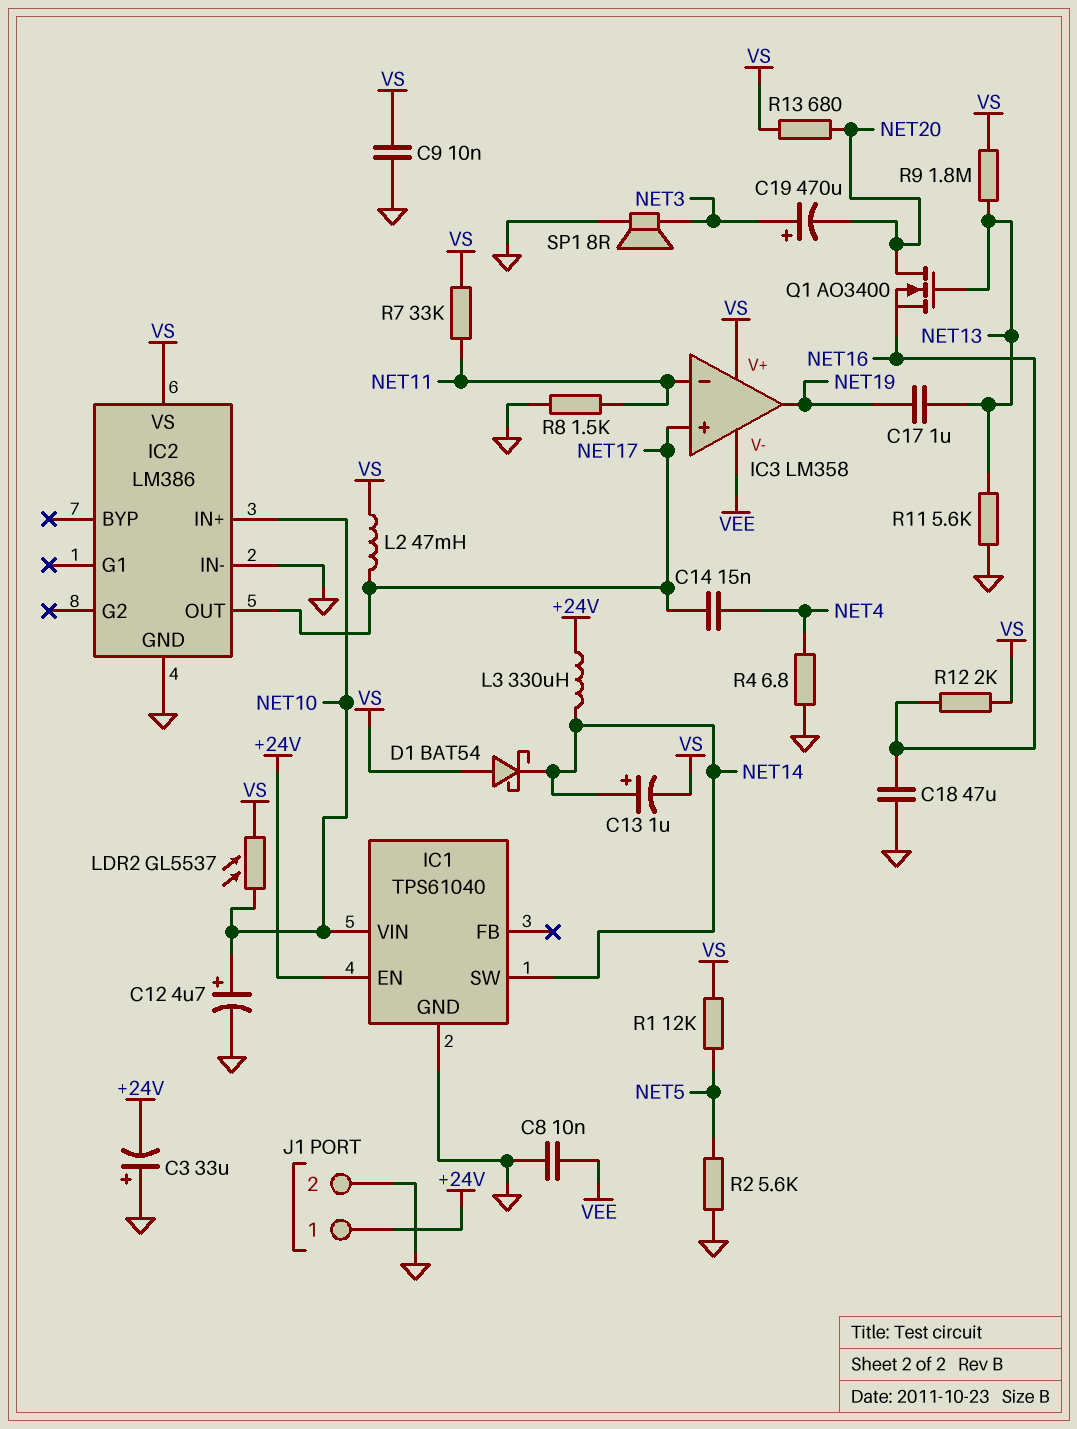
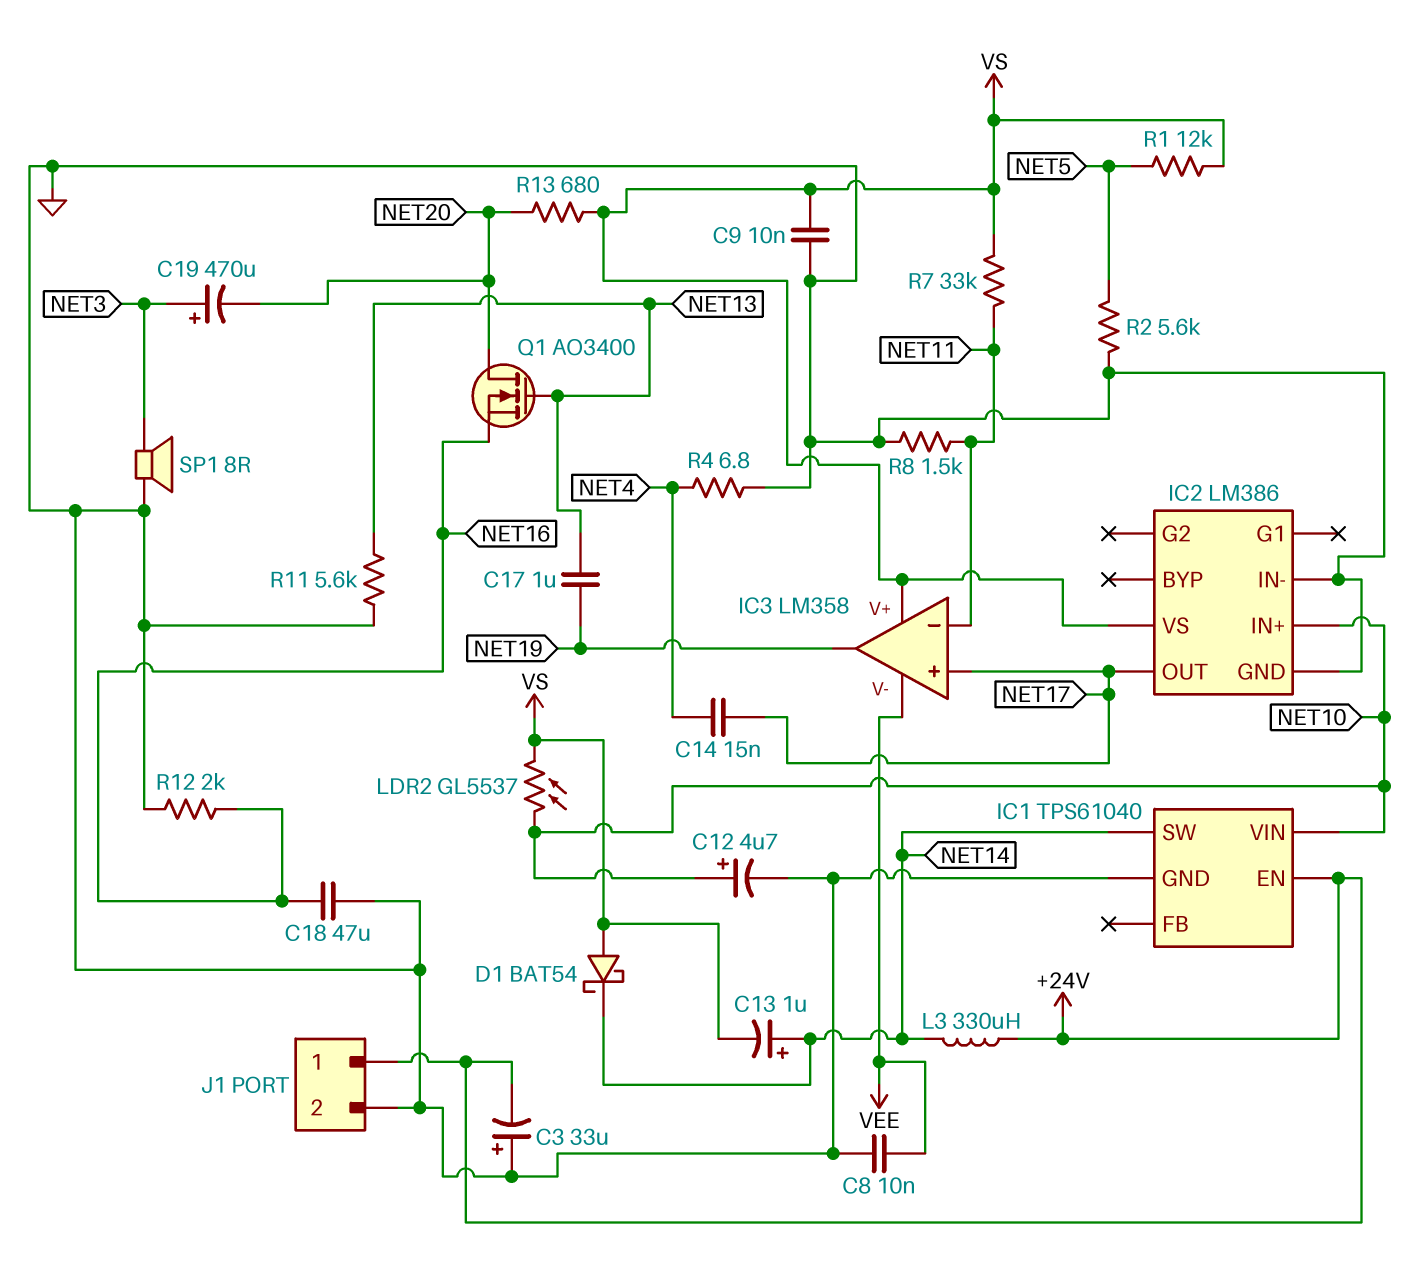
L2: 47mH (NET17, VS) -> none
R9: 1.8M (NET13, VS) -> none
R12: 2k (NET16, VS) -> 2k (GND, NET16)

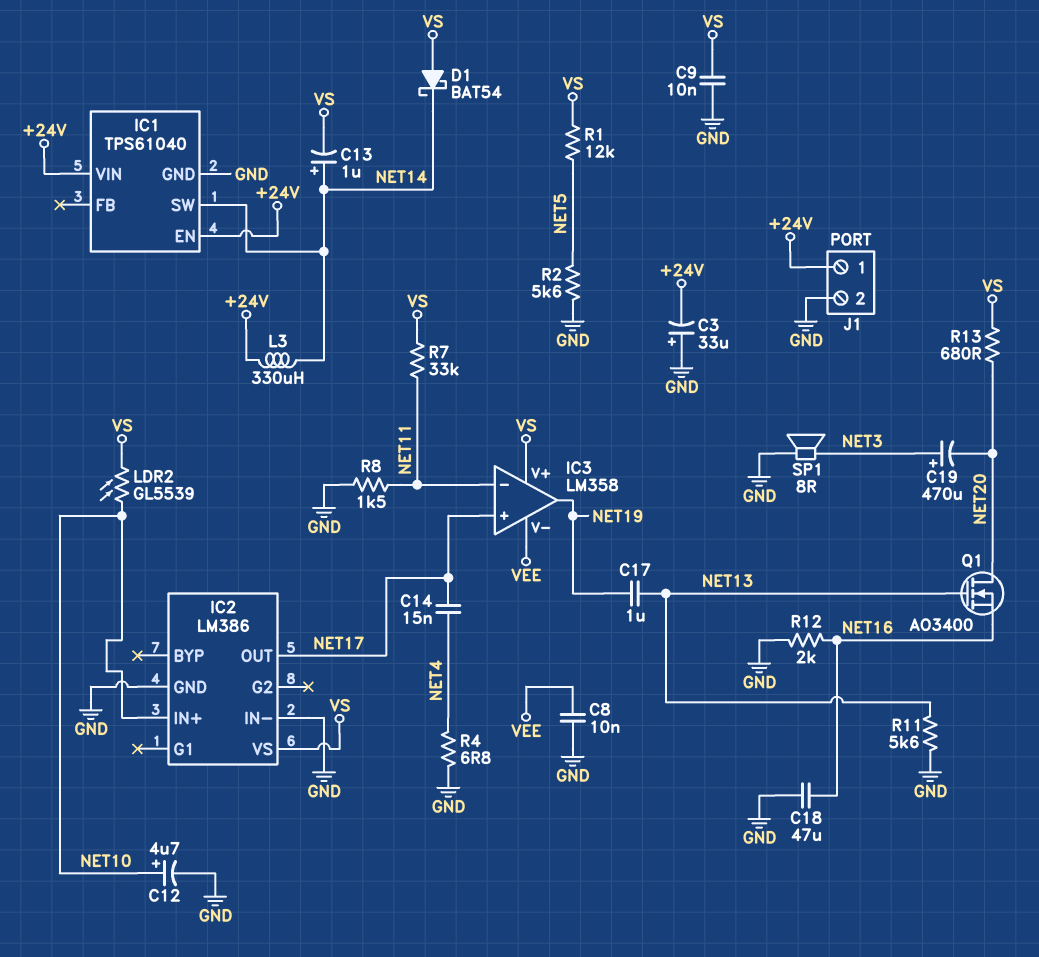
IC1 pin VIN: NET10 -> +24V
LDR2: GL5537 (NET10, VS) -> GL5539 (NET10, VS)

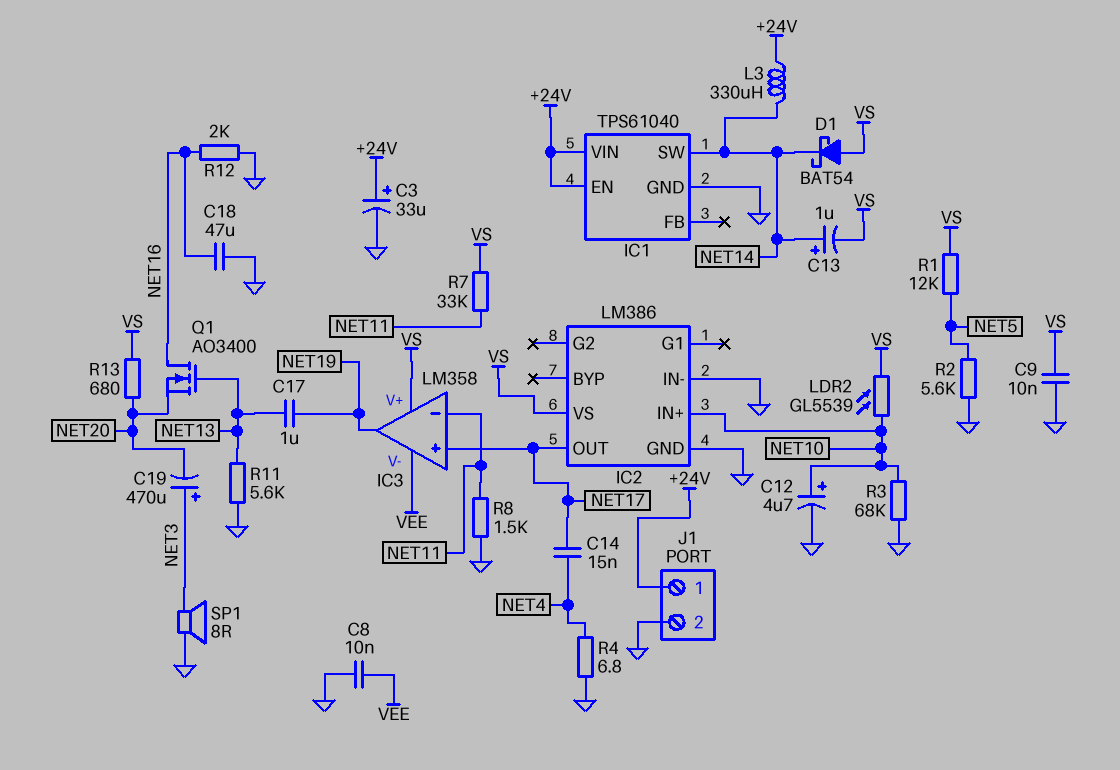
C3: 33uF (plus GND, minus +24V) -> 33uF (plus +24V, minus GND)
Q1: NMOS AO3400 (G NET13, D NET20, S NET16) -> NMOS AO3400 (G NET13, D NET16, S NET20)
R3: none -> 68k (GND, NET10)

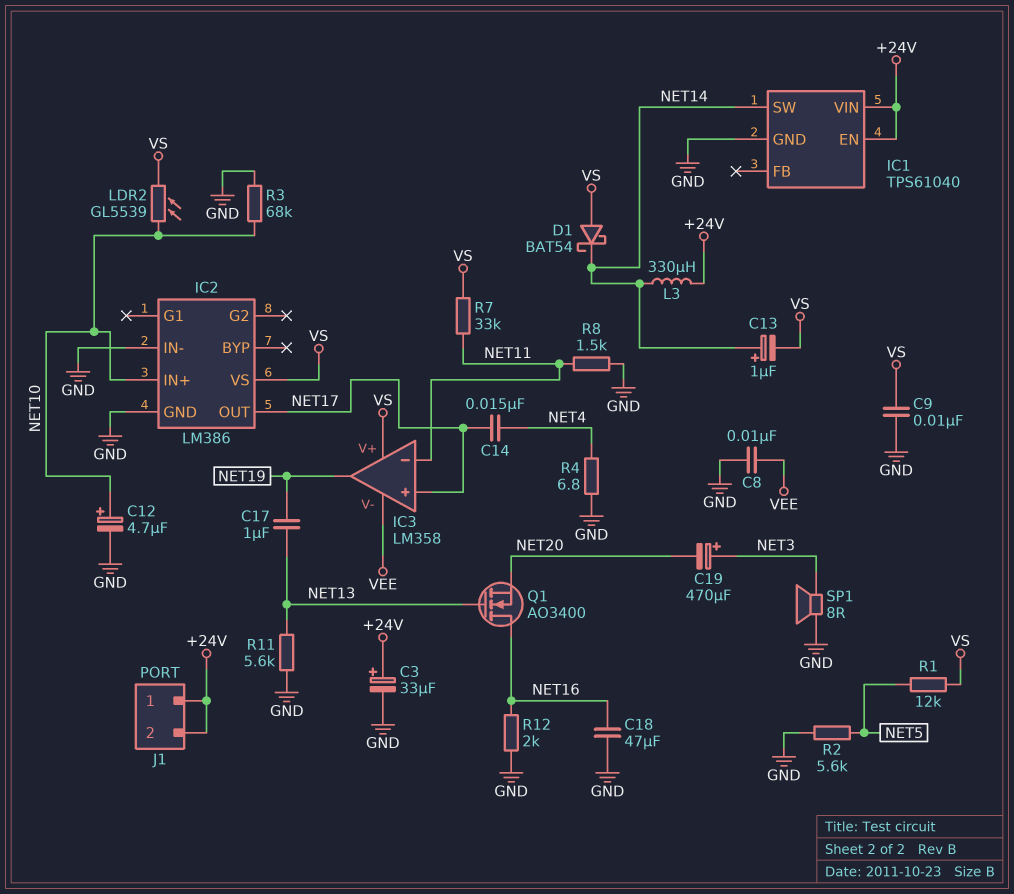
J1 pin 2: GND -> +24V
R13: 680 (NET20, VS) -> none

